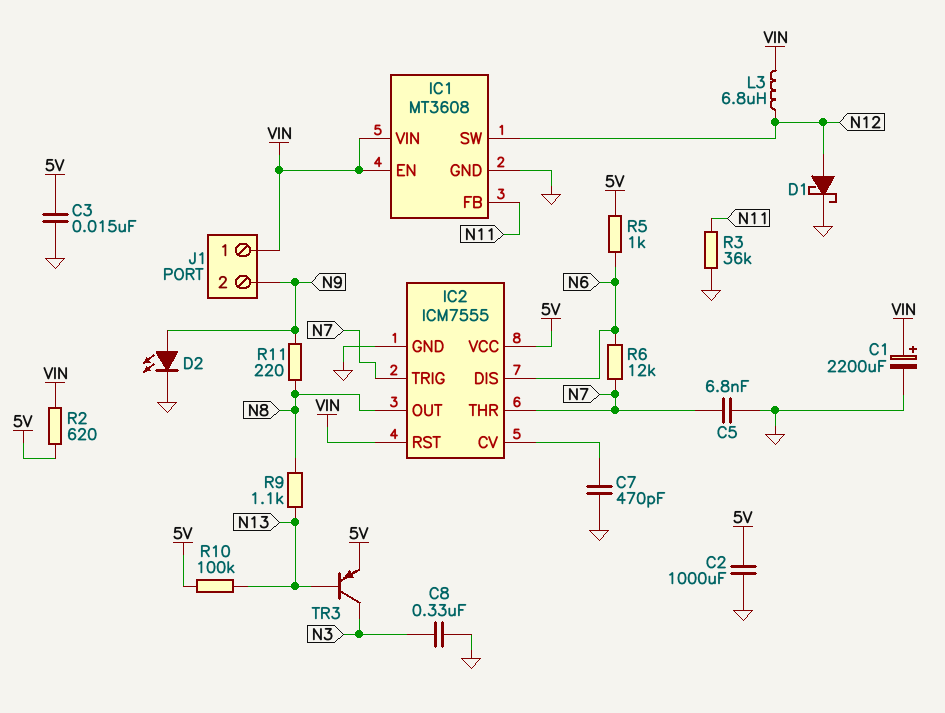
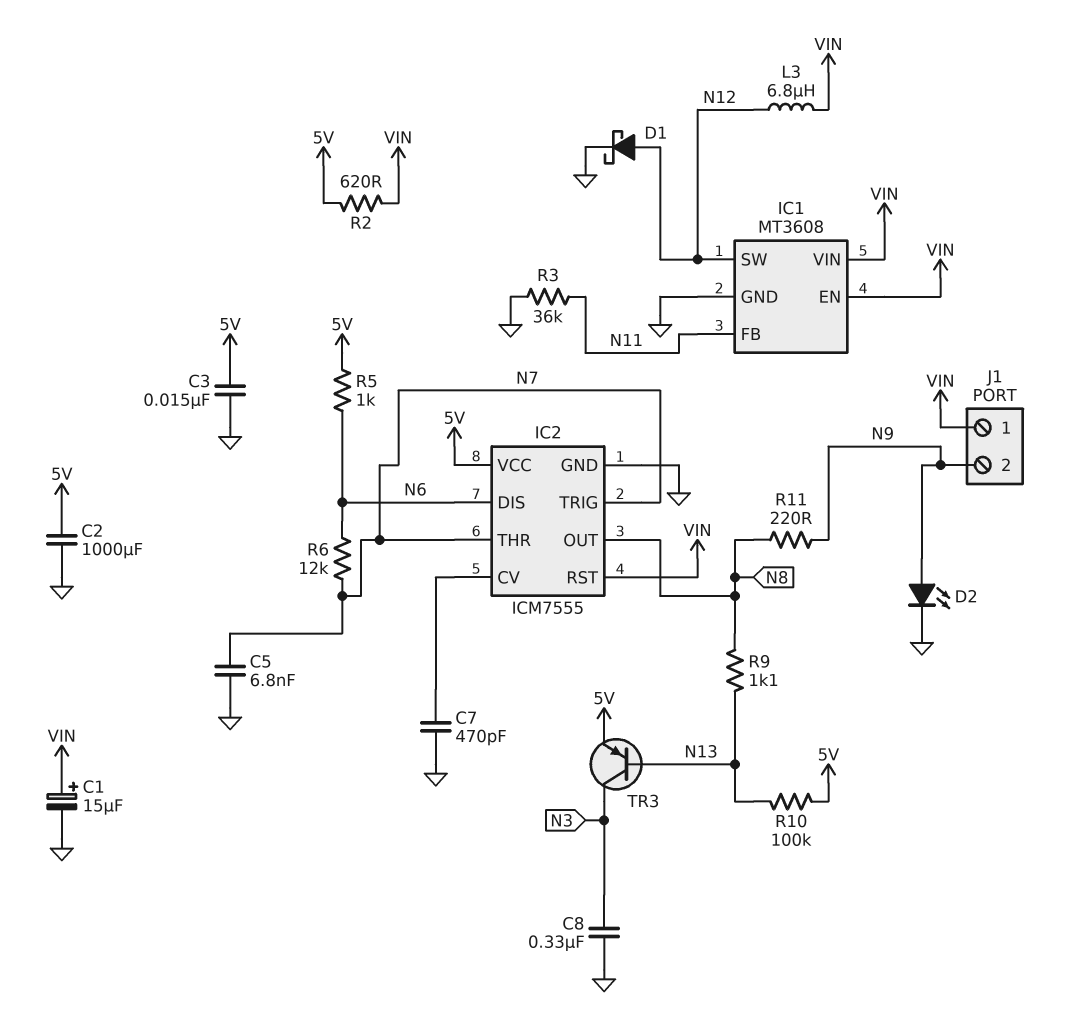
C1: 2200uF (plus VIN, minus GND) -> 15uF (plus VIN, minus GND)

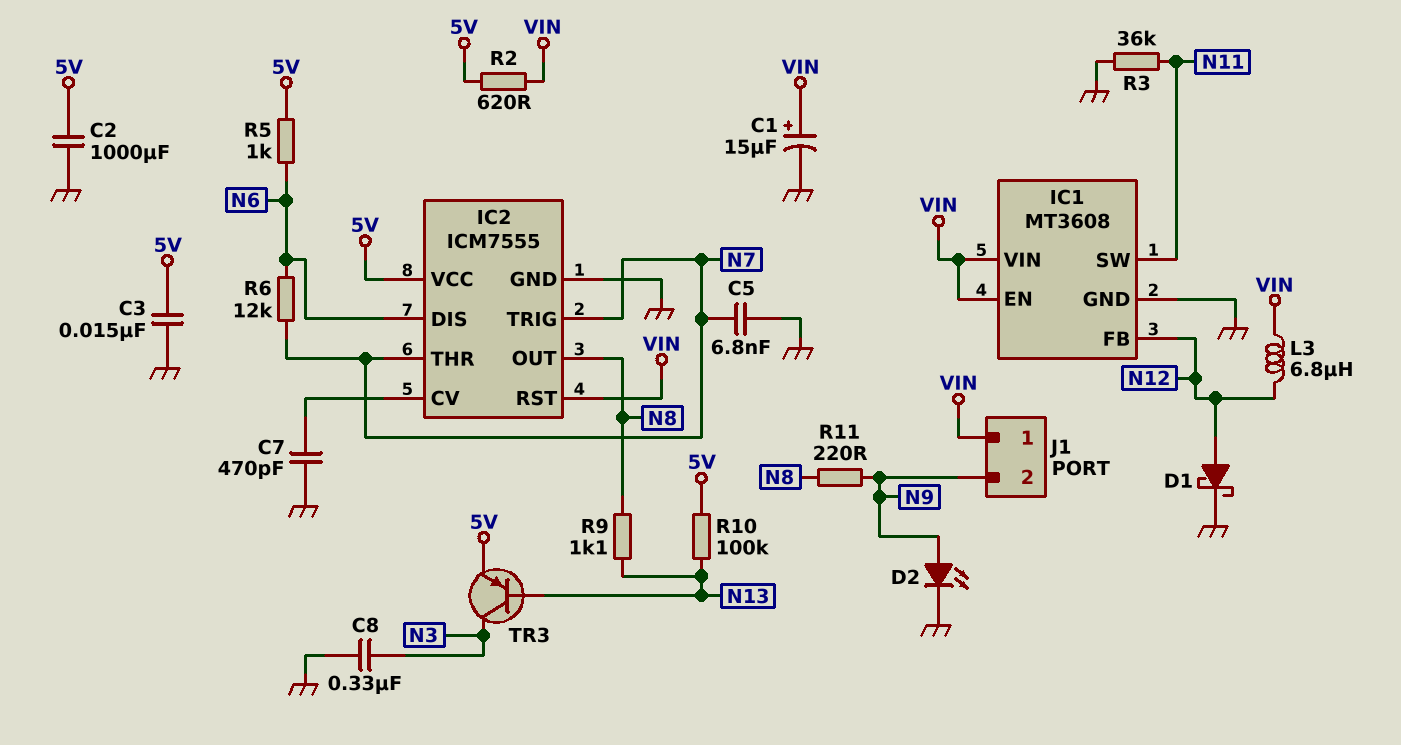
IC1 pin FB: N11 -> N12
IC1 pin SW: N12 -> N11

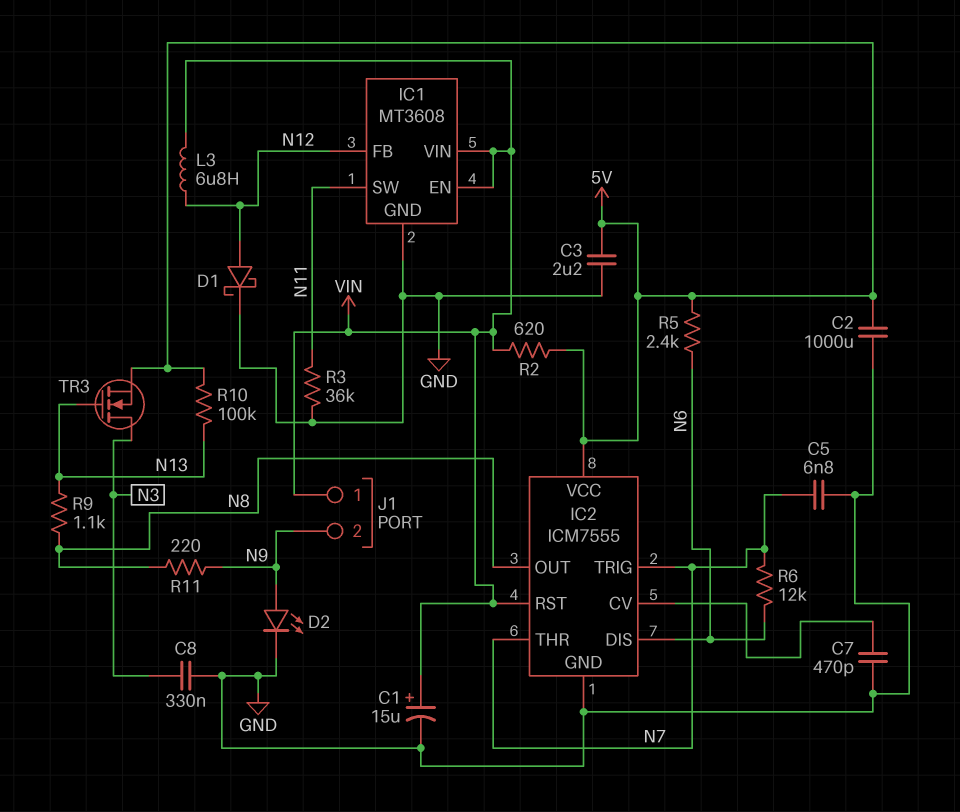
C3: 15nF (5V, GND) -> 2.2uF (5V, GND)
R5: 1k (5V, N6) -> 2.4k (5V, N6)
TR3: PNP (B N13, C N3, E 5V) -> NMOS (G N13, D N3, S 5V)

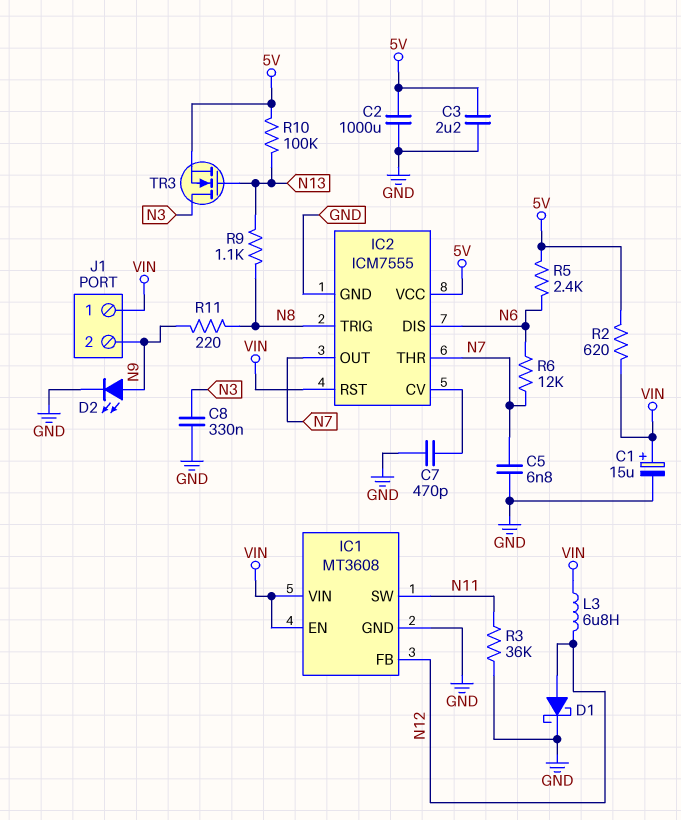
IC2 pin OUT: N8 -> N7
IC2 pin TRIG: N7 -> N8

